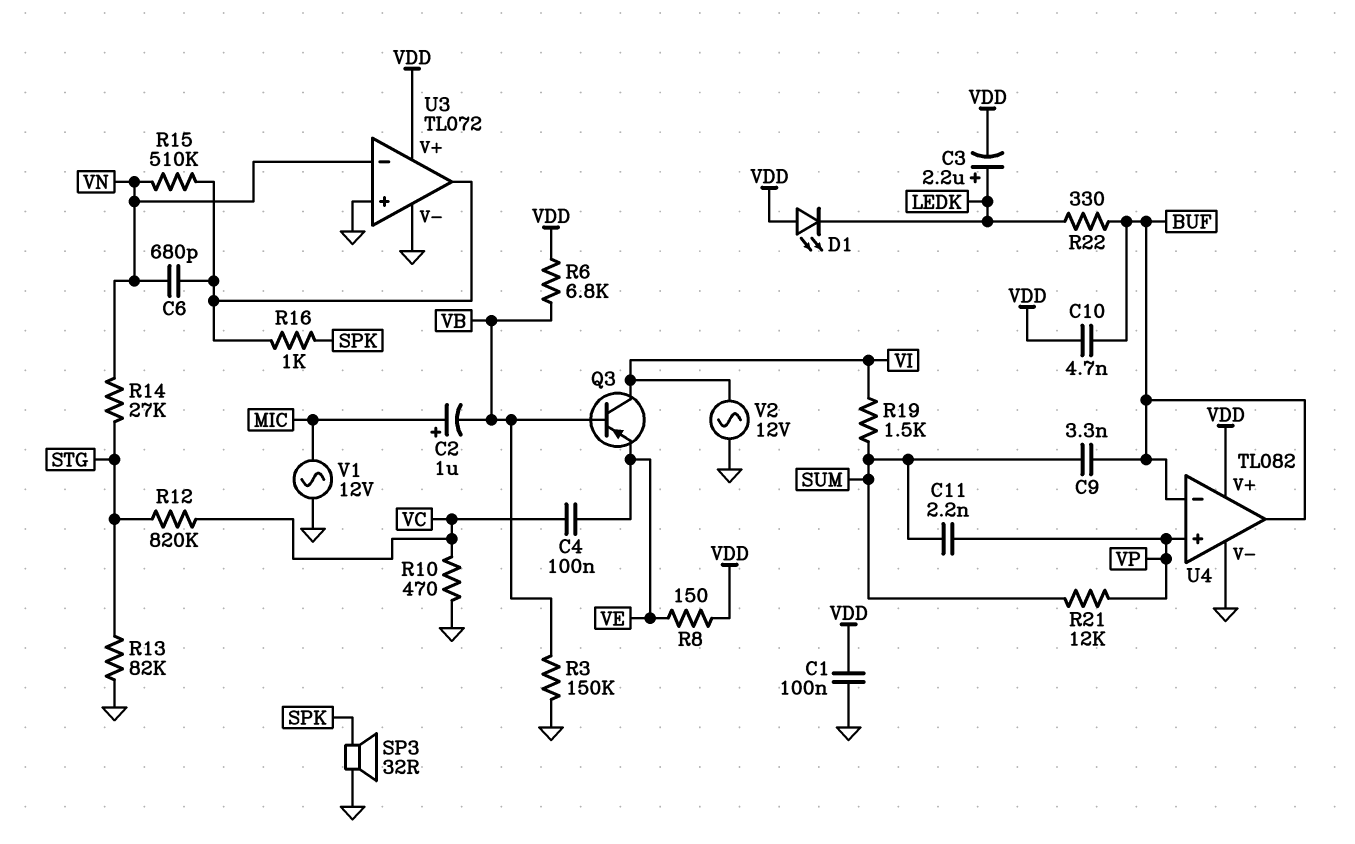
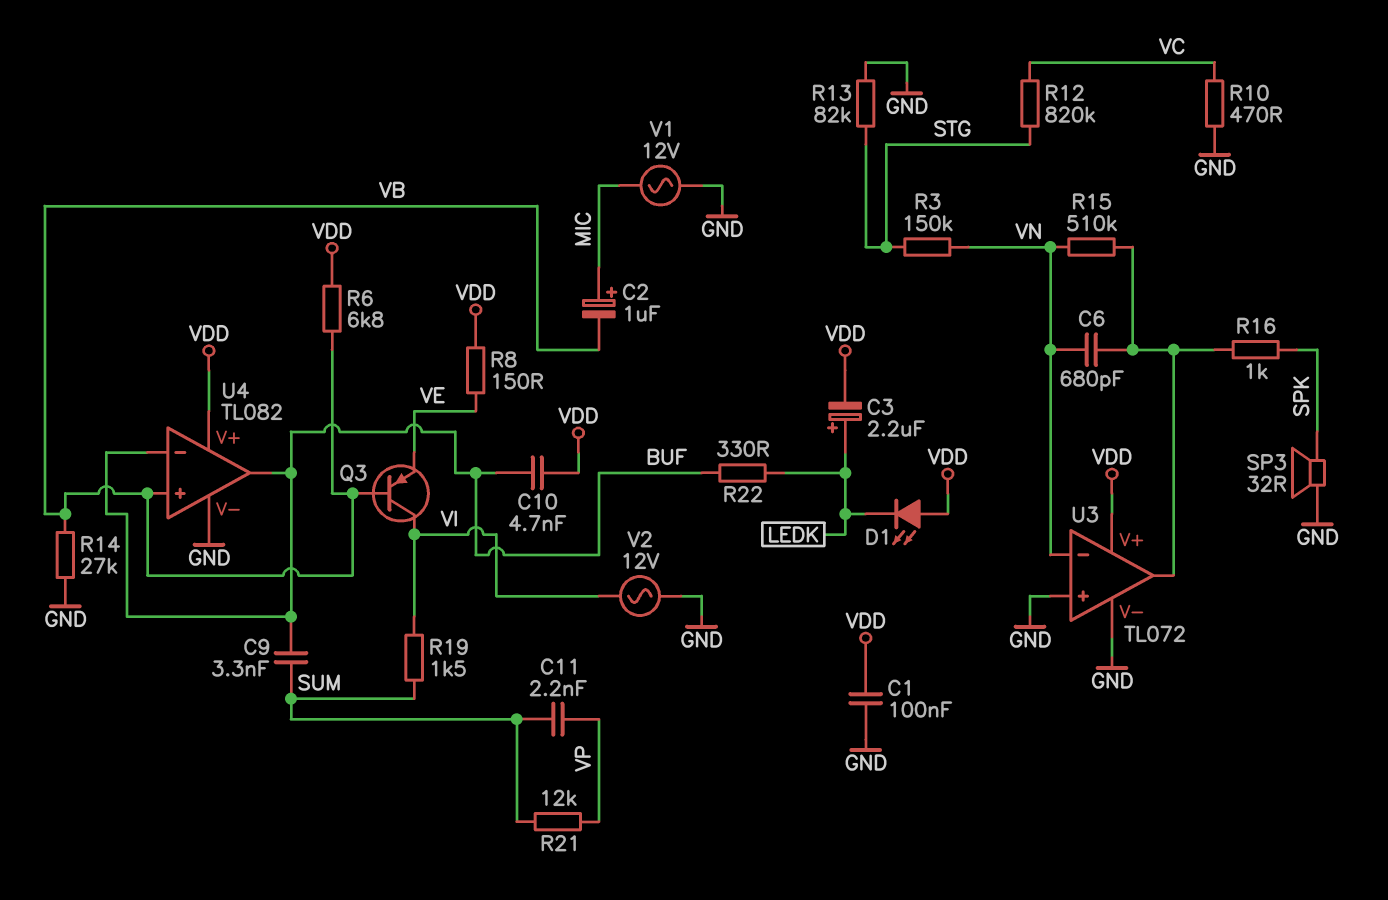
C4: 100nF (VC, VE) -> none
R3: 150k (GND, VB) -> 150k (STG, VN)
R14: 27k (STG, VN) -> 27k (GND, VB)
U4 pin in+: VP -> VB

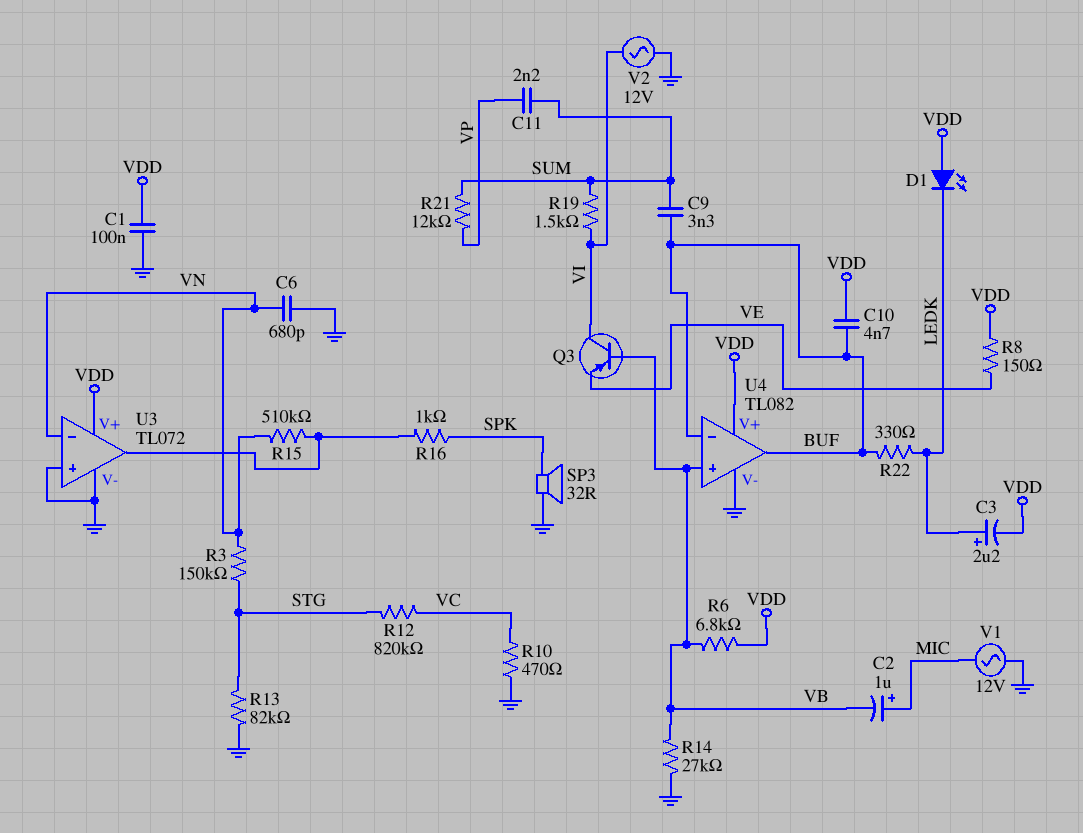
C6: 680pF (U3/out, VN) -> 680pF (GND, VN)

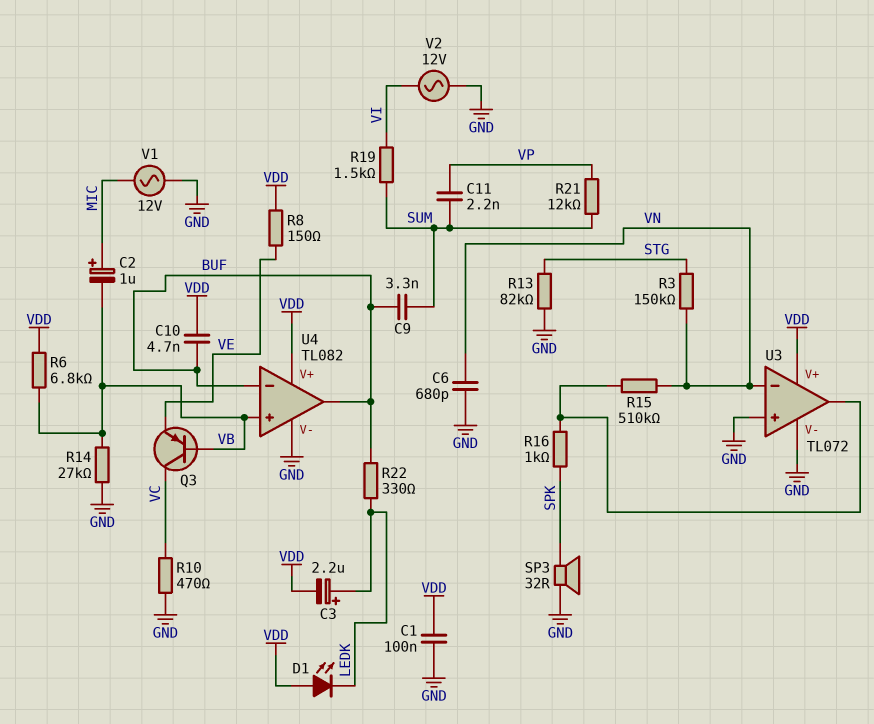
Q3: PNP (B VB, C VI, E VE) -> PNP (B VB, C VC, E VE)
R12: 820k (STG, VC) -> none

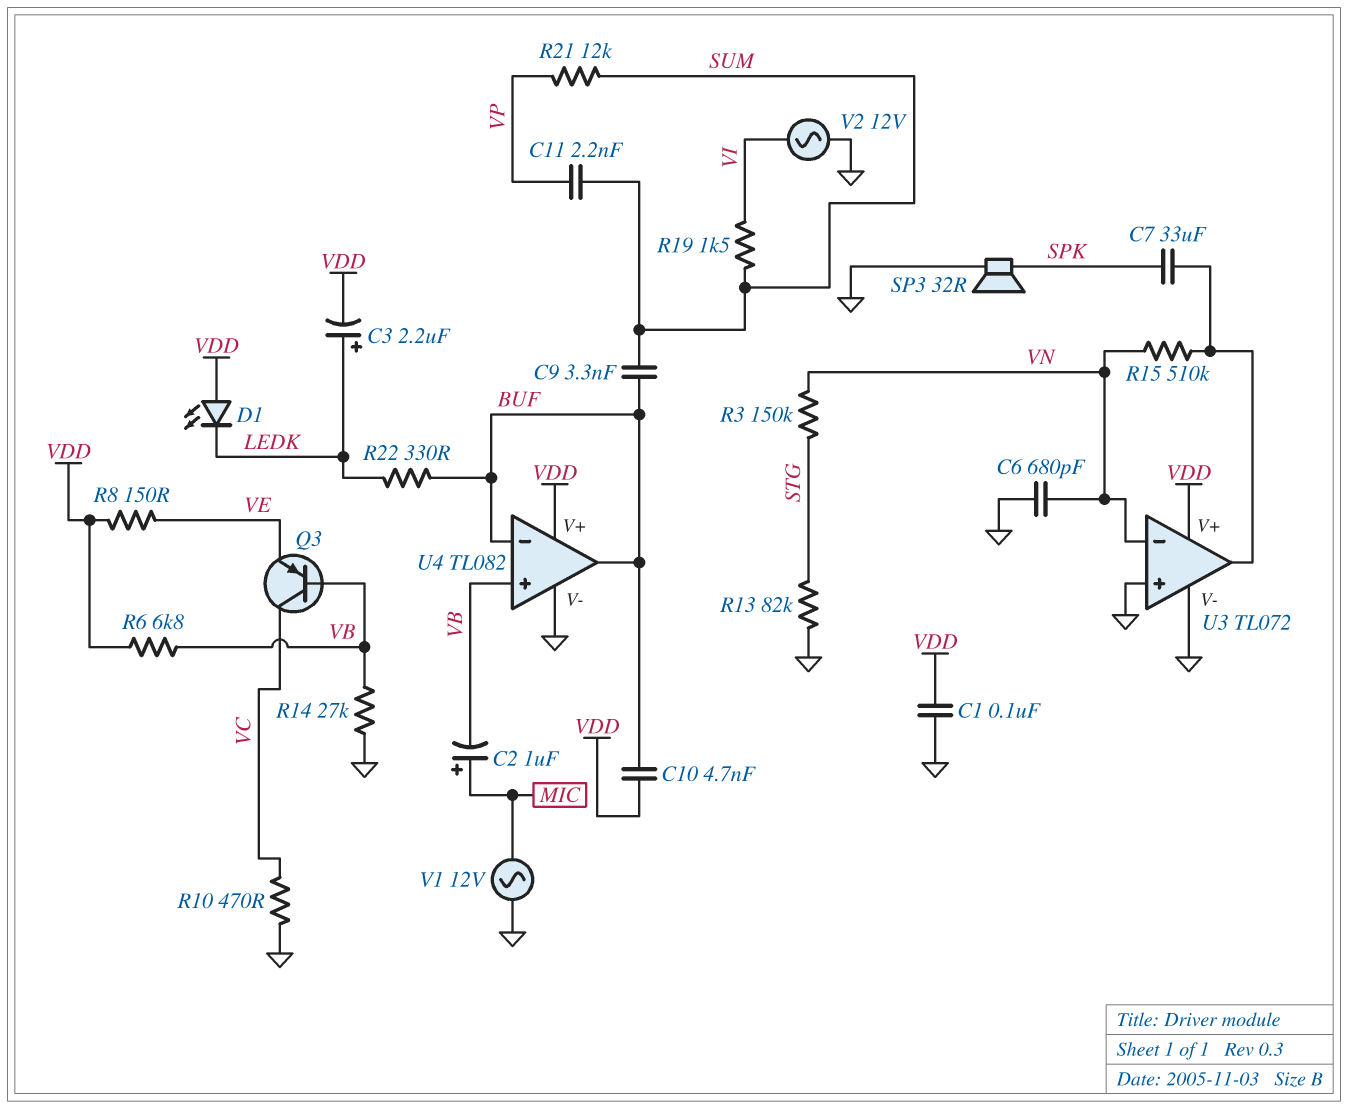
C7: none -> 33uF (SPK, U3/out)
R16: 1k (SPK, U3/out) -> none

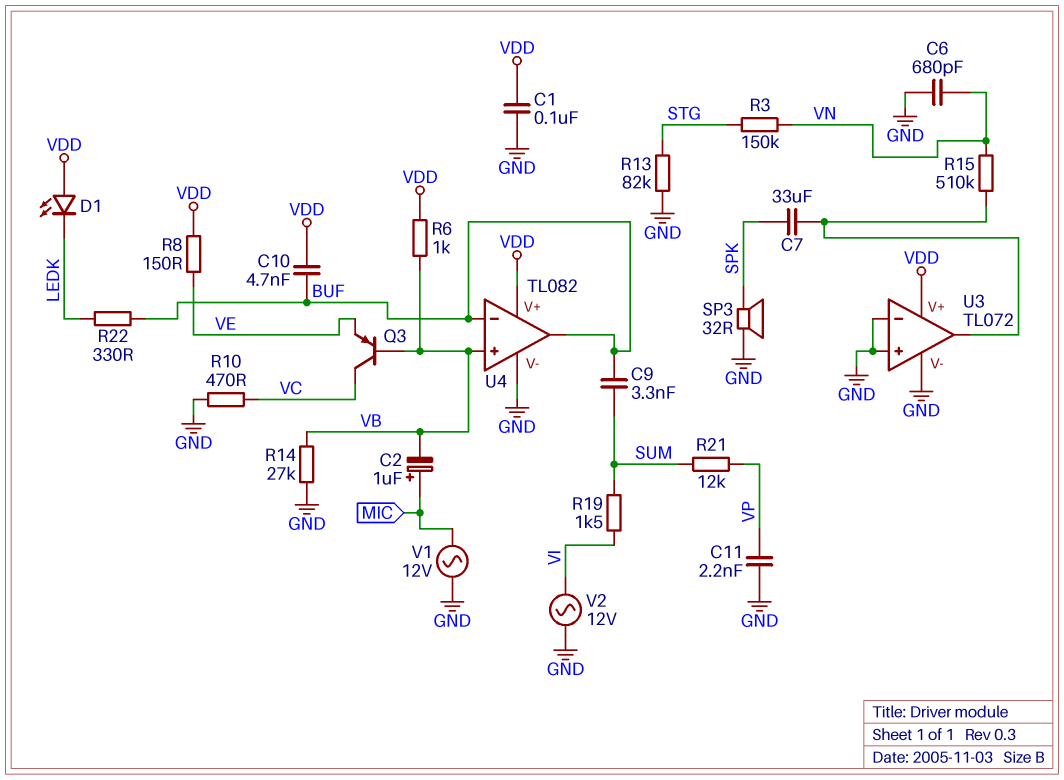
C3: 2.2uF (plus LEDK, minus VDD) -> none
C11: 2.2nF (SUM, VP) -> 2.2nF (GND, VP)
R6: 6.8k (VB, VDD) -> 1k (VB, VDD)
U3 pin in-: VN -> GND

